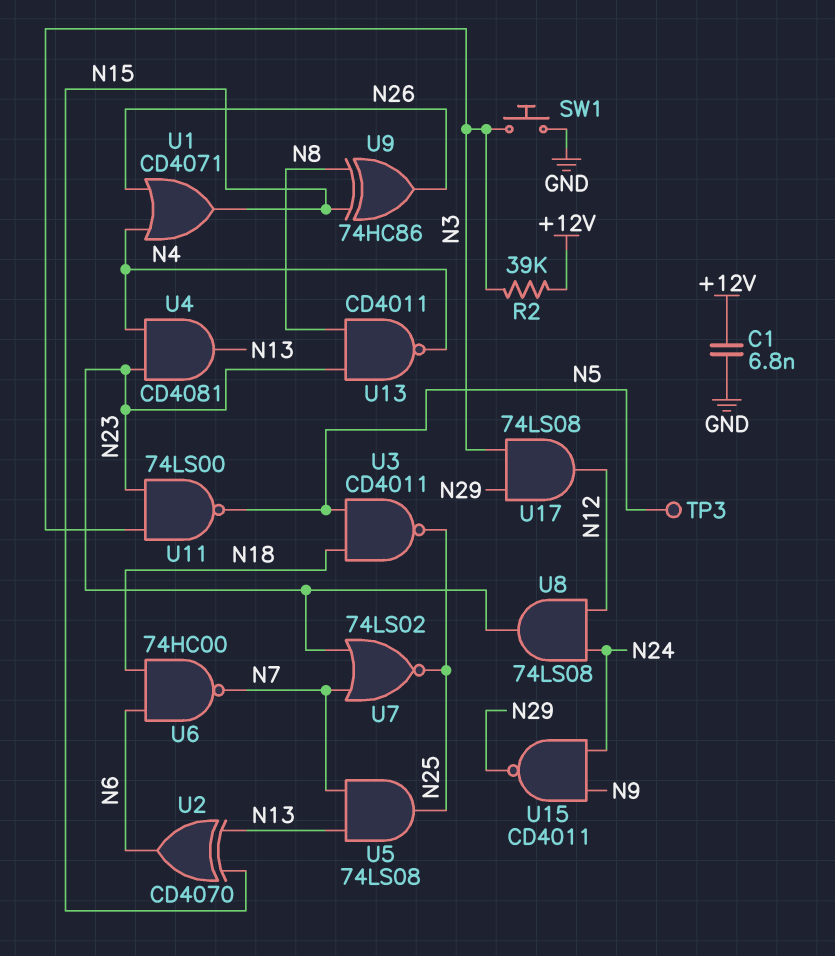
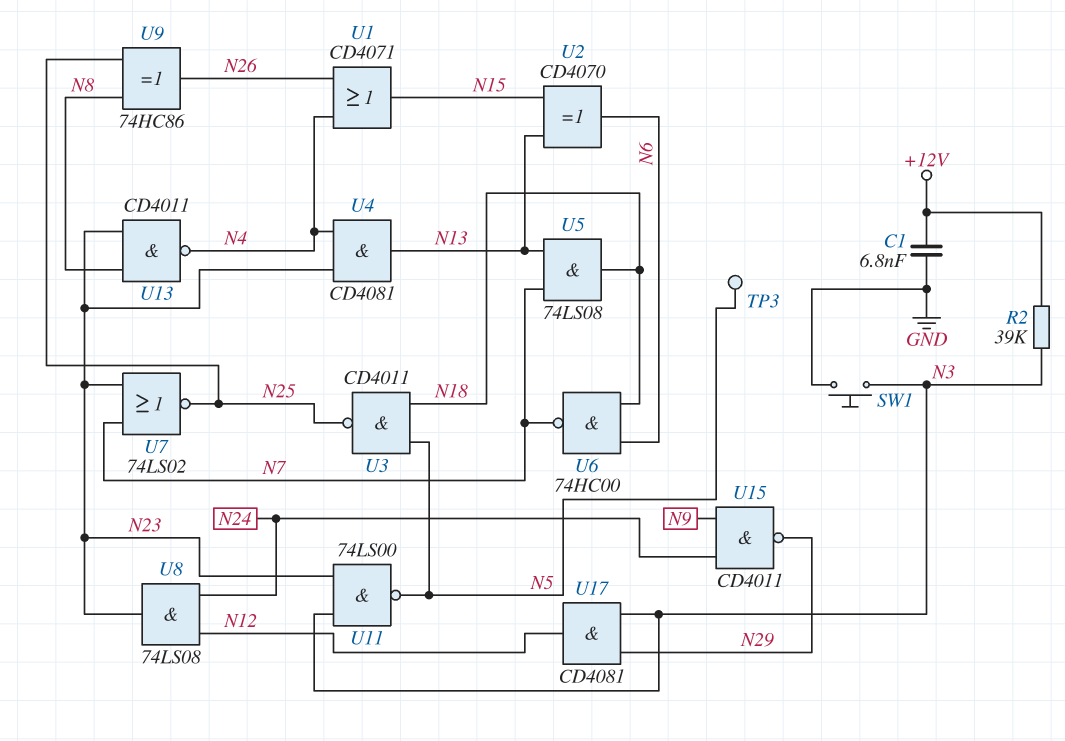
U5: AND 74LS08 (in N7, in N13, out N25) -> AND 74LS08 (in N7, in N13, out N18)
U9: XOR 74HC86 (in N8, in N15, out N26) -> XOR 74HC86 (in N8, in N25, out N26)
U17: AND 74LS08 (in N3, in N29, out N12) -> AND CD4081 (in N3, in N29, out N12)

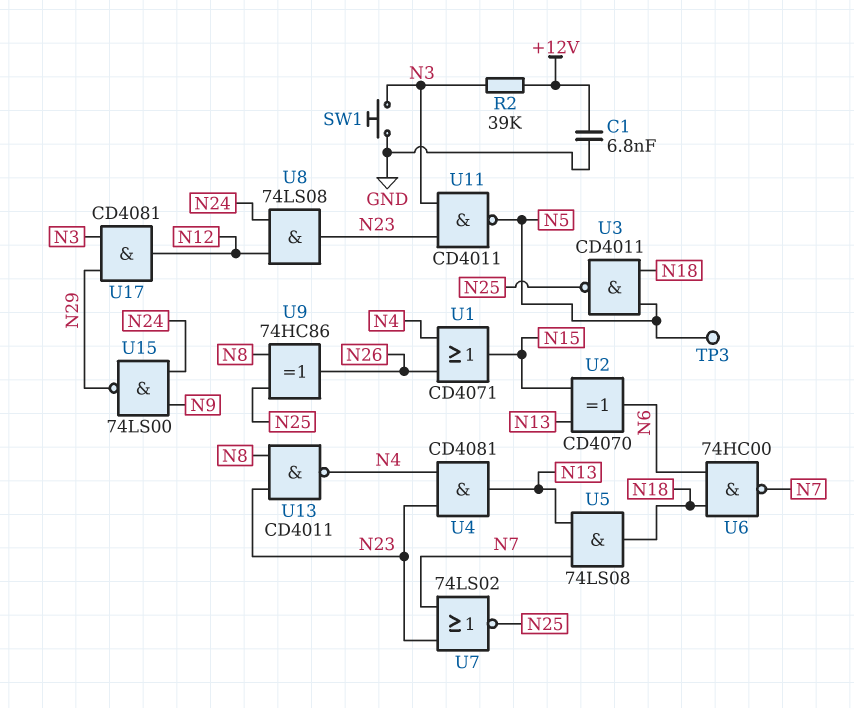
U11: NAND 74LS00 (in N3, in N23, out N5) -> NAND CD4011 (in N3, in N23, out N5)
U15: NAND CD4011 (in N9, in N24, out N29) -> NAND 74LS00 (in N9, in N24, out N29)

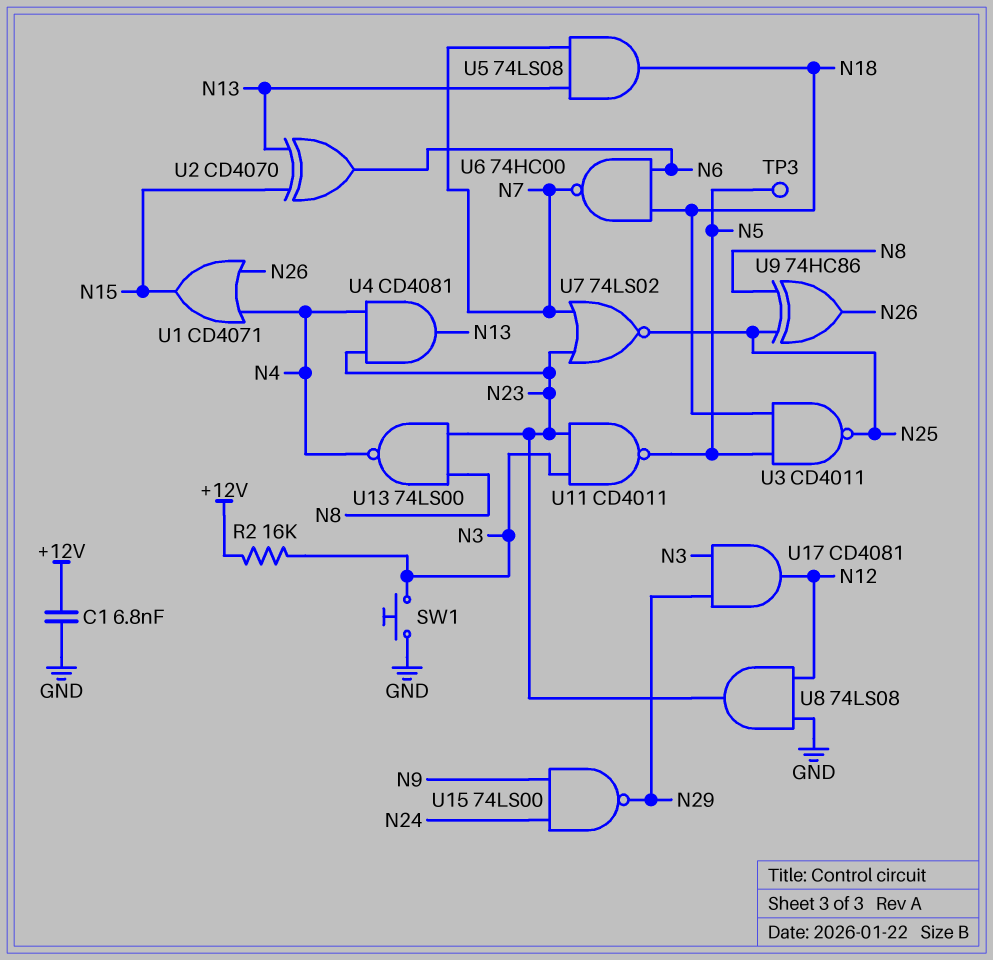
R2: 39k (+12V, N3) -> 16k (+12V, N3)
U8: AND 74LS08 (in N12, in N24, out N23) -> AND 74LS08 (in GND, in N12, out N23)
U13: NAND CD4011 (in N8, in N23, out N4) -> NAND 74LS00 (in N8, in N23, out N4)

